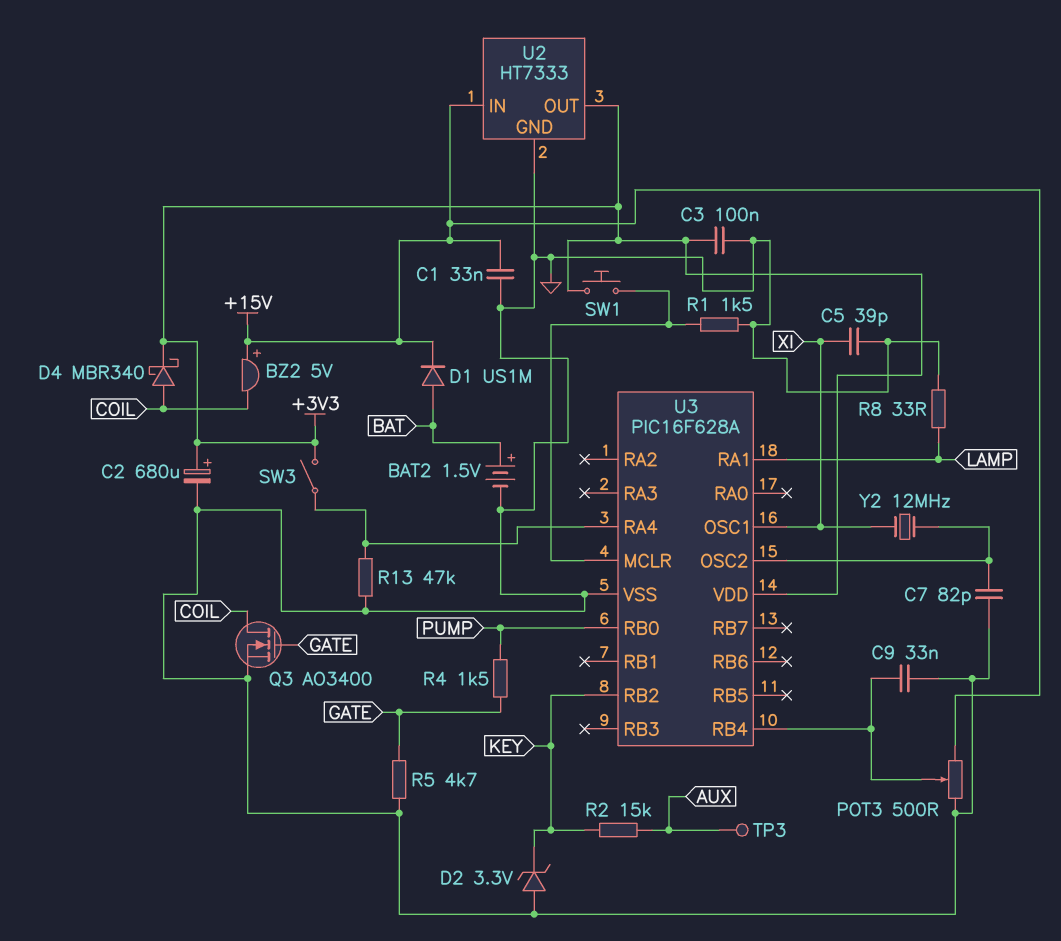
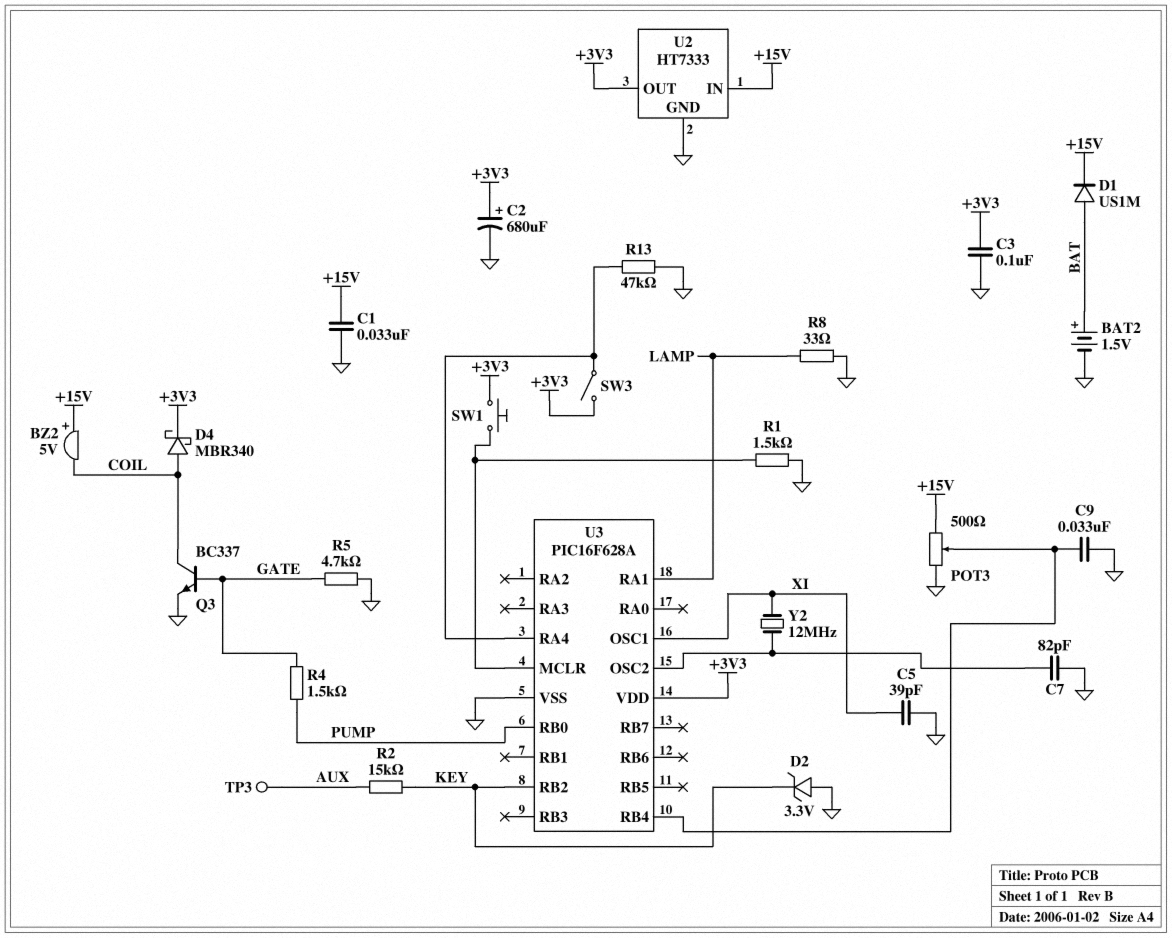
Q3: NMOS AO3400 (G GATE, D COIL, S GND) -> NPN BC337 (B GATE, C COIL, E GND)

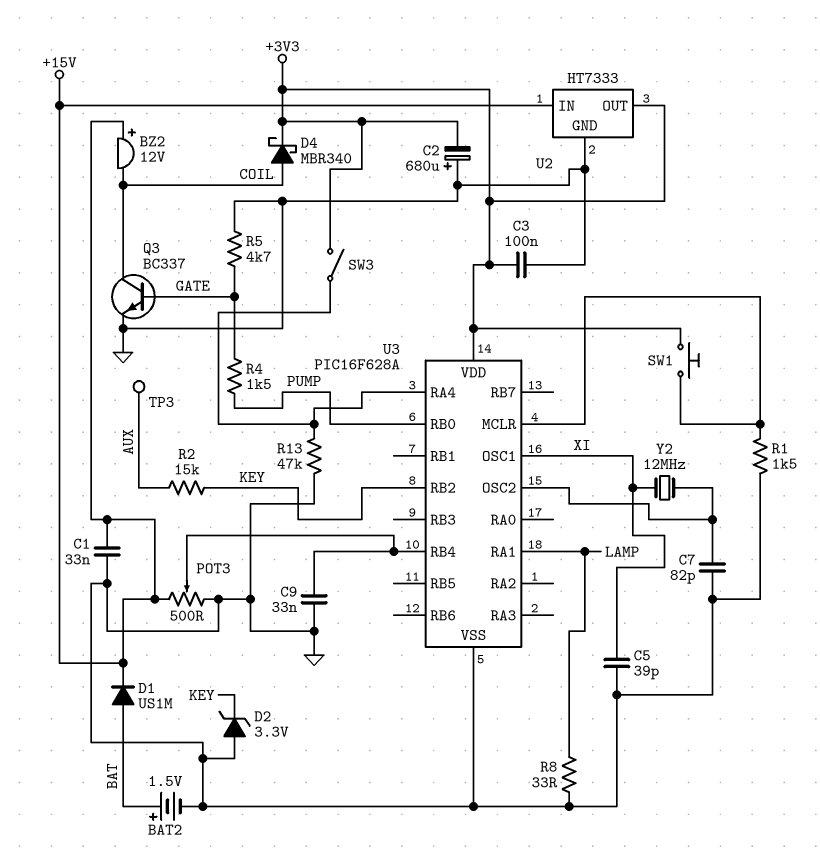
BZ2: buzzer 5V (plus +15V, minus COIL) -> buzzer 12V (plus +15V, minus COIL)
C2: 680uF (plus +3V3, minus GND) -> 680uF (plus GND, minus +3V3)

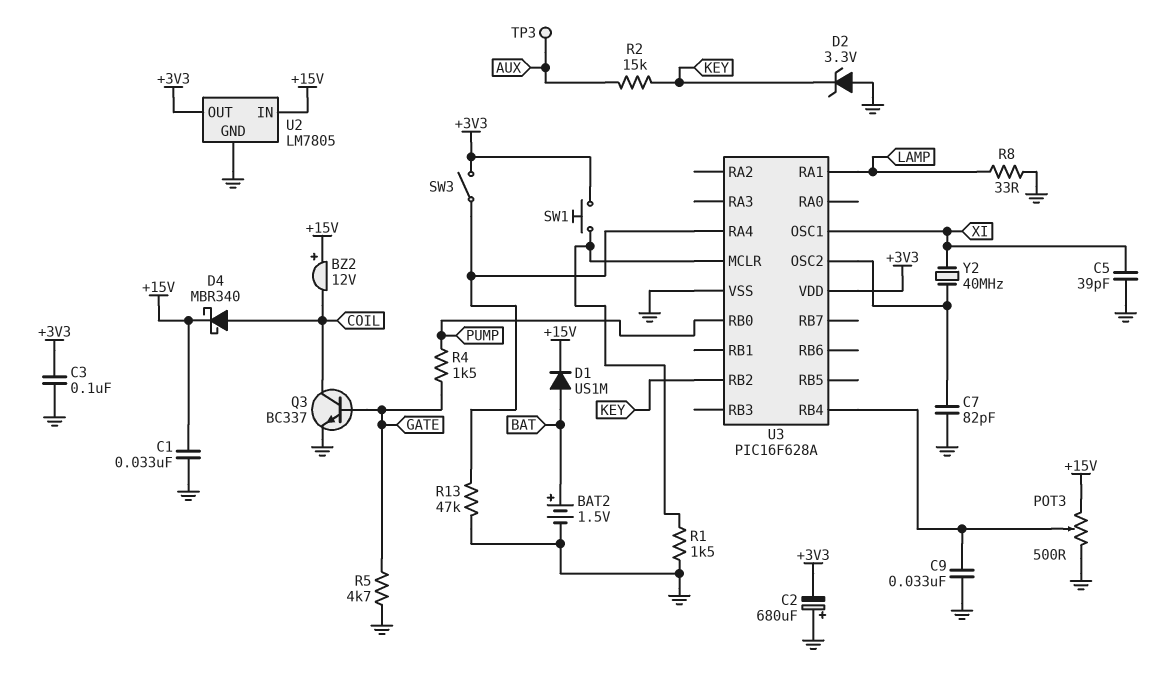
D4: schottky MBR340 (A COIL, K +3V3) -> schottky MBR340 (A COIL, K +15V)
U2: HT7333 -> LM7805
Y2: 12MHz (U3/OSC2, XI) -> 40MHz (U3/OSC2, XI)

